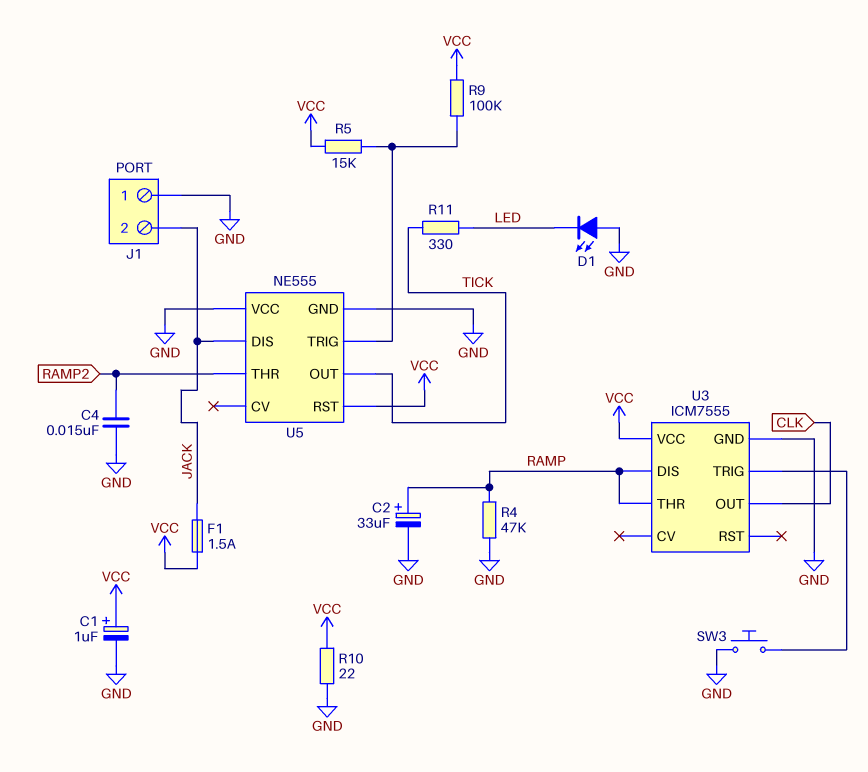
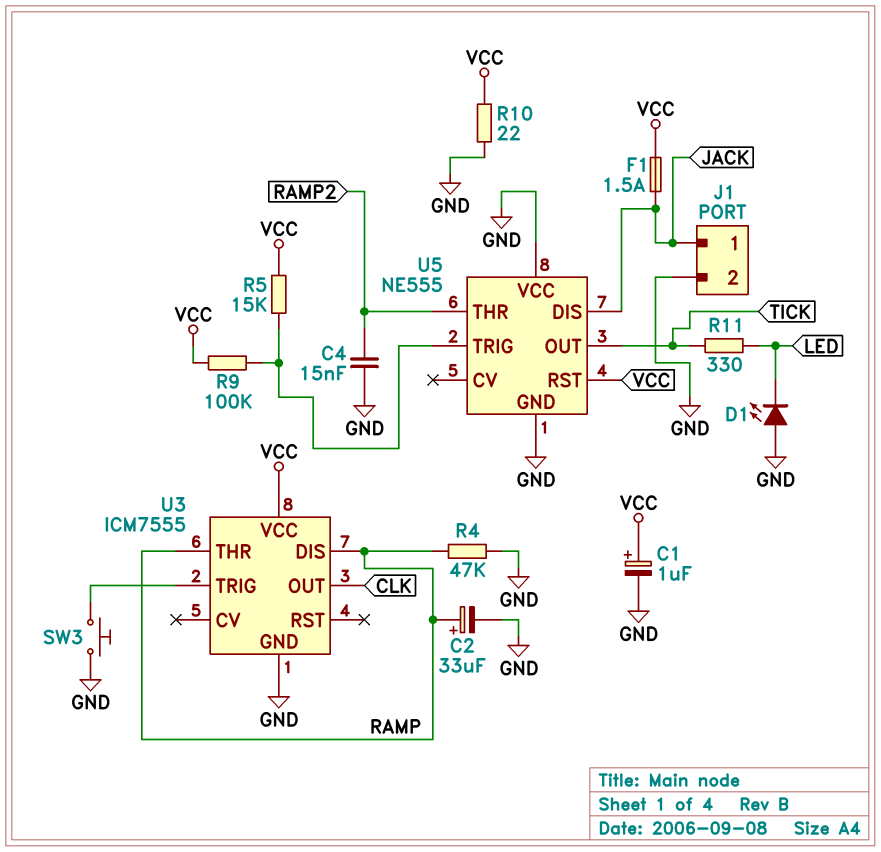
J1 pin 1: GND -> JACK
J1 pin 2: JACK -> GND

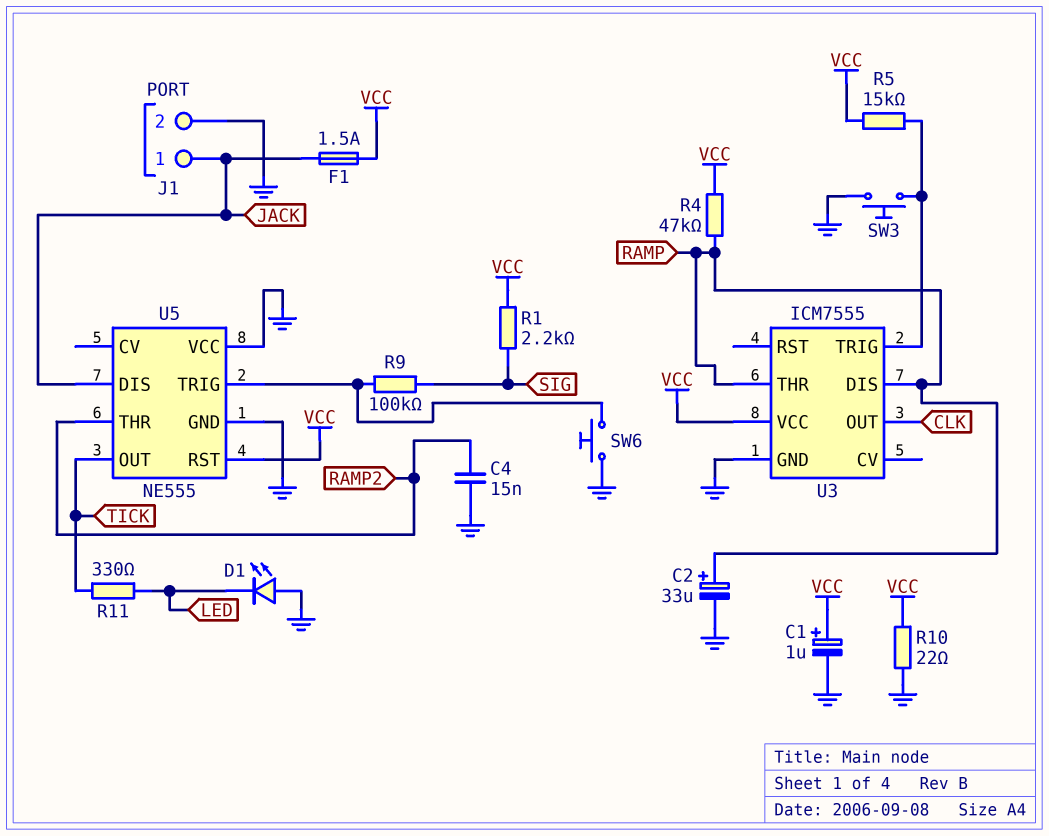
R1: none -> 2.2k (SIG, VCC)
R4: 47k (GND, RAMP) -> 47k (RAMP, VCC)
R5: 15k (U5/TRIG, VCC) -> 15k (U3/TRIG, VCC)
R9: 100k (U5/TRIG, VCC) -> 100k (SIG, U5/TRIG)
SW6: none -> button (GND, U5/TRIG)

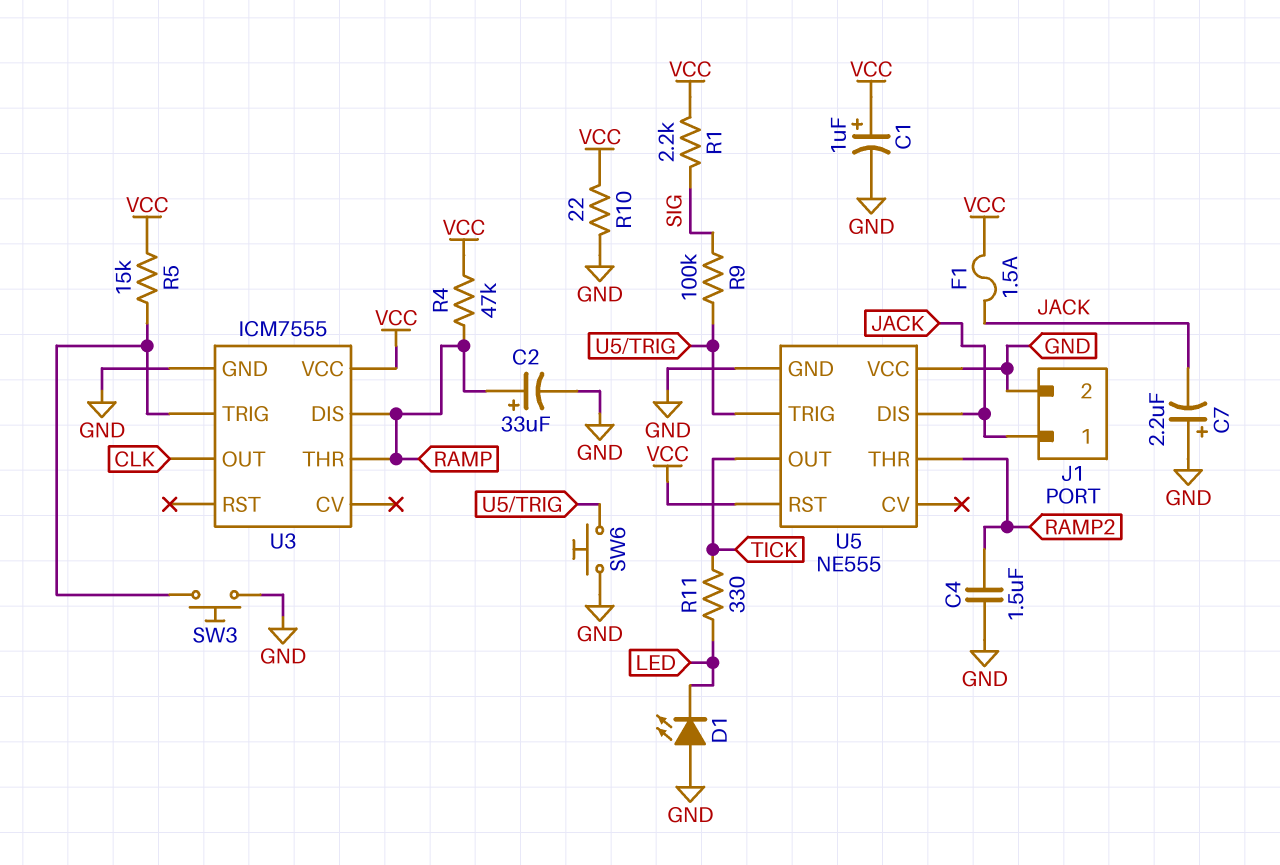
C4: 15nF (GND, RAMP2) -> 1.5uF (GND, RAMP2)
C7: none -> 2.2uF (plus GND, minus JACK)

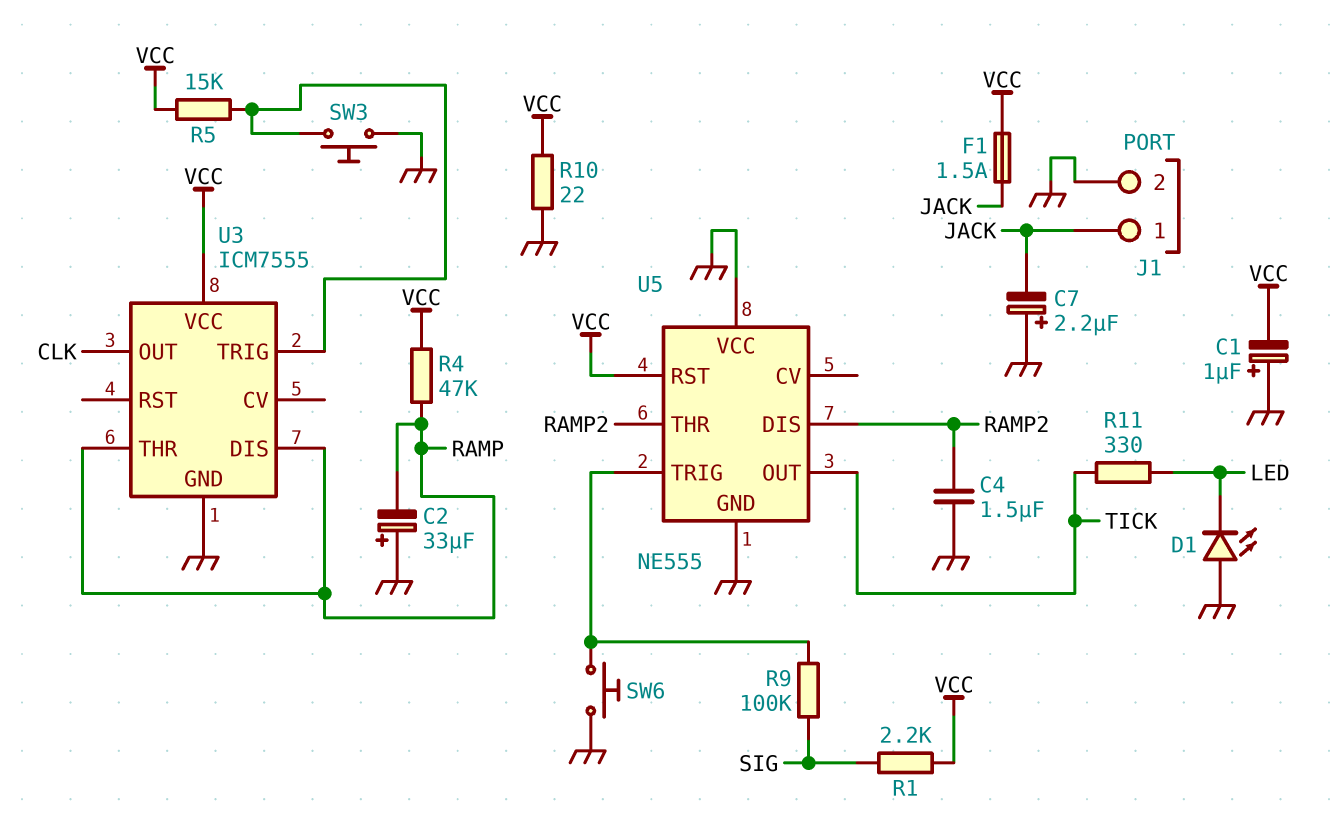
C1: 1uF (plus VCC, minus GND) -> 1uF (plus GND, minus VCC)
C2: 33uF (plus RAMP, minus GND) -> 33uF (plus GND, minus RAMP)
U5 pin DIS: JACK -> RAMP2

